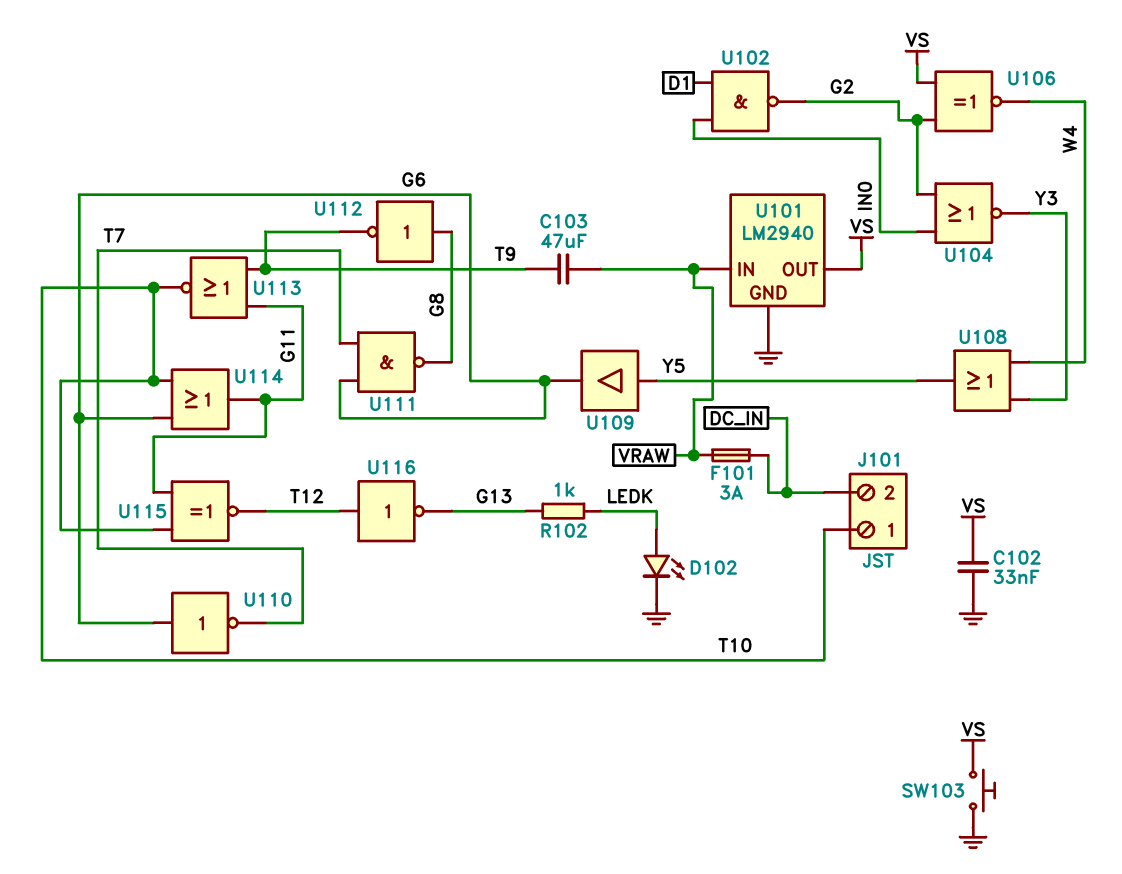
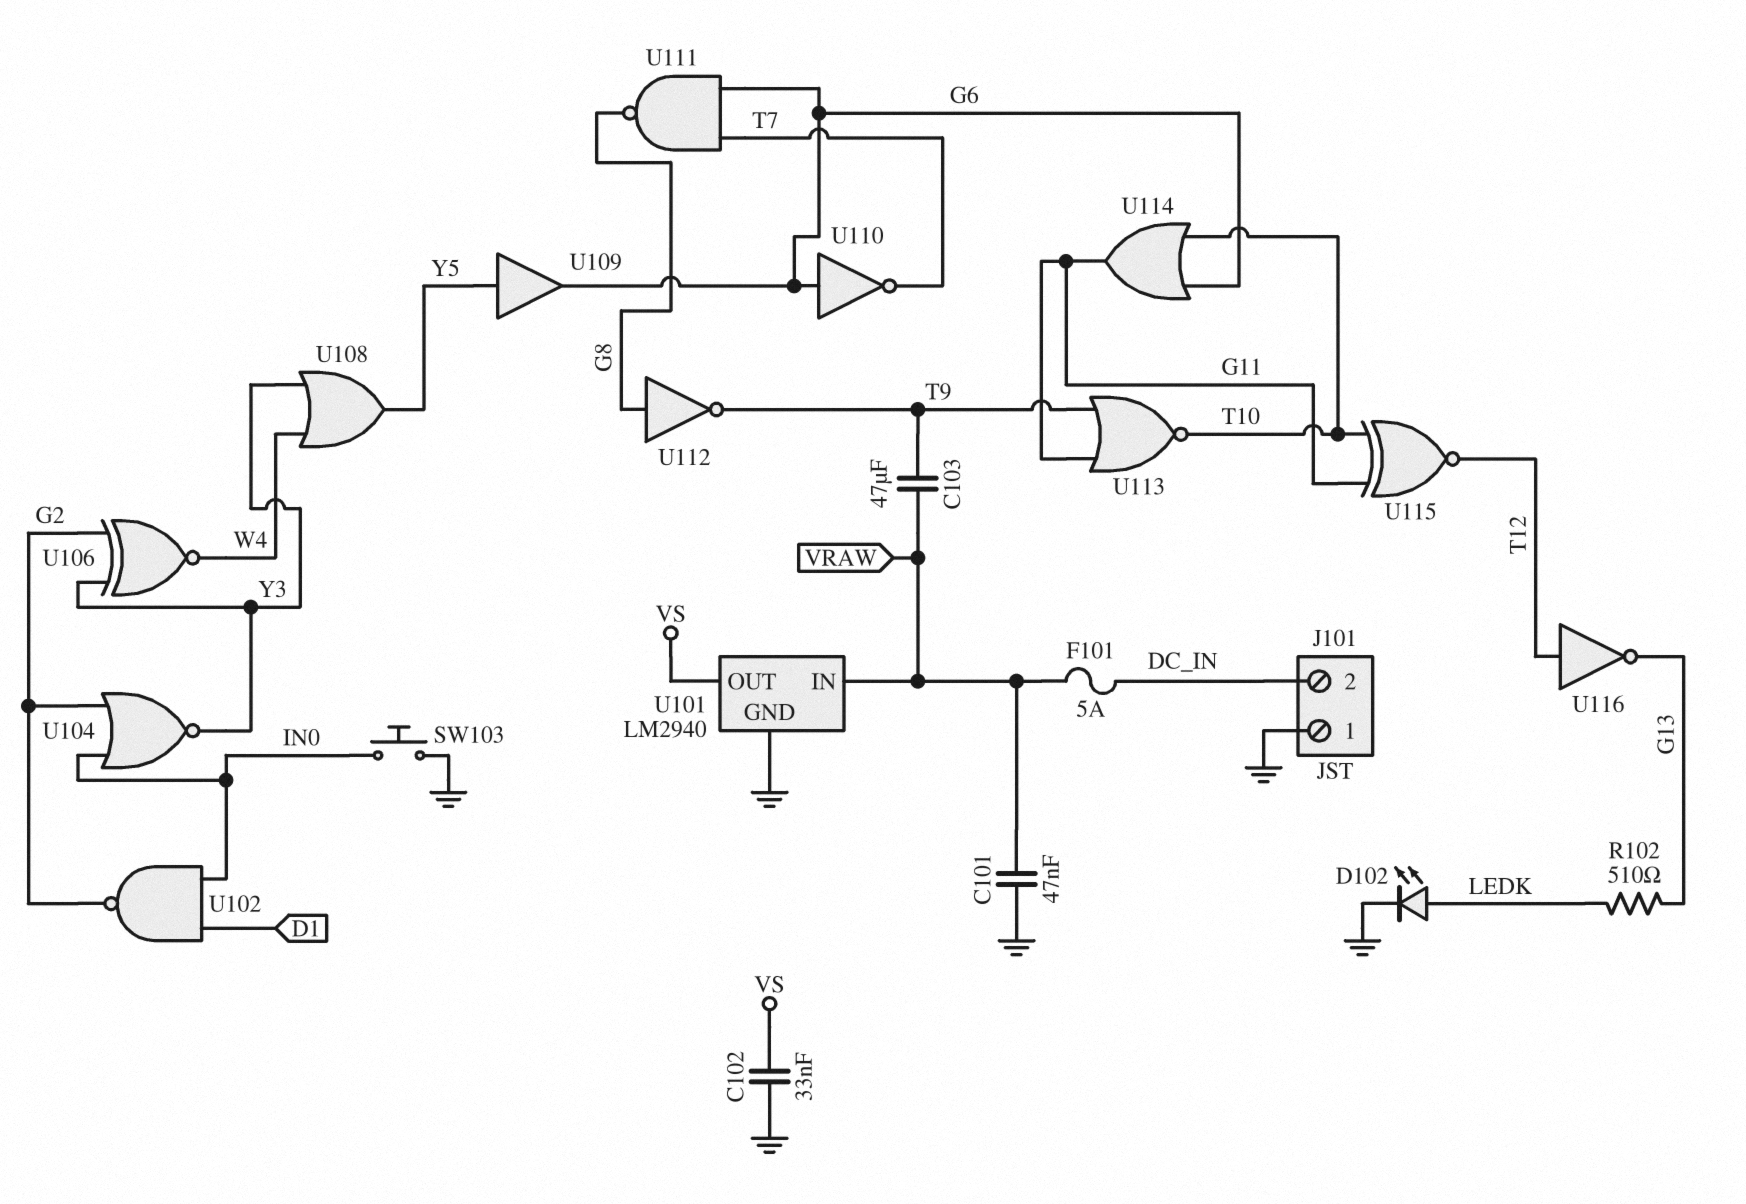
C101: none -> 47nF (GND, VRAW)
F101: 3A (DC_IN, VRAW) -> 5A (DC_IN, VRAW)
J101 pin 1: T10 -> GND
R102: 1k (G13, LEDK) -> 510 (G13, LEDK)
SW103: button (GND, VS) -> button (GND, IN0)
U106: XNOR (in G2, in VS, out W4) -> XNOR (in G2, in Y3, out W4)

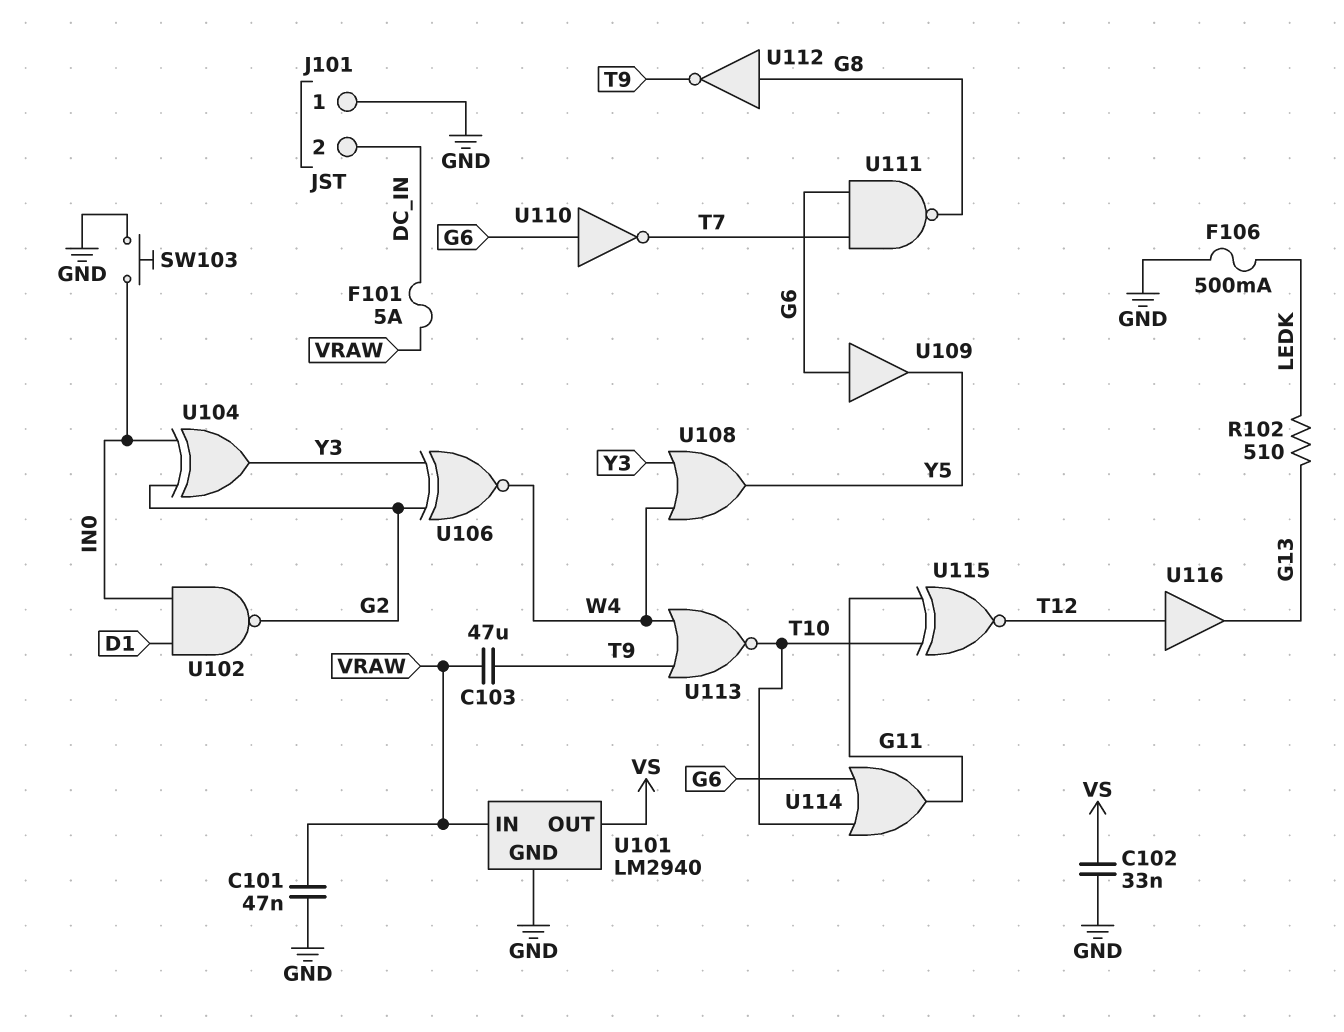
D102: LED (A LEDK, K GND) -> none
F106: none -> 500mA (GND, LEDK)
U104: NOR (in G2, in IN0, out Y3) -> XOR (in G2, in IN0, out Y3)
U109: buffer (in Y5, out G6) -> buffer (in G6, out Y5)
U113: NOR (in G11, in T9, out T10) -> NOR (in T9, in W4, out T10)
U116: NOT (in T12, out G13) -> buffer (in T12, out G13)

